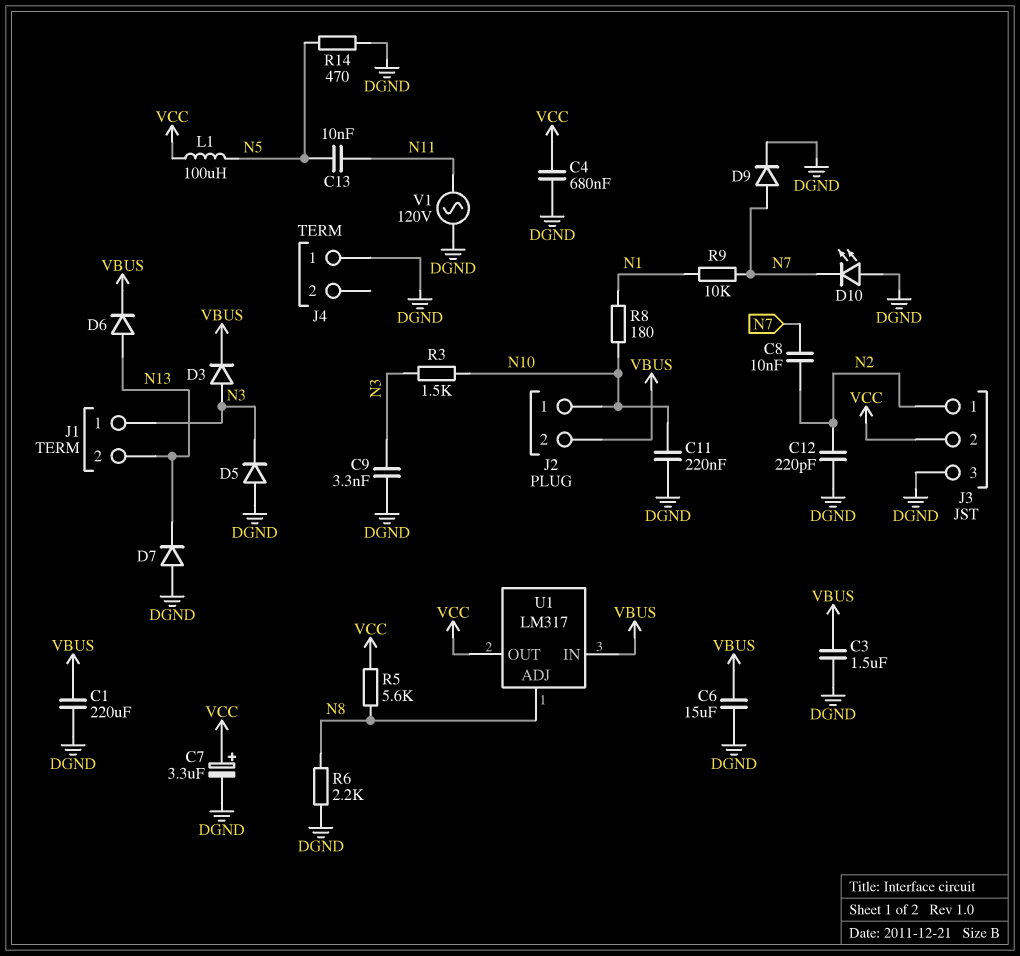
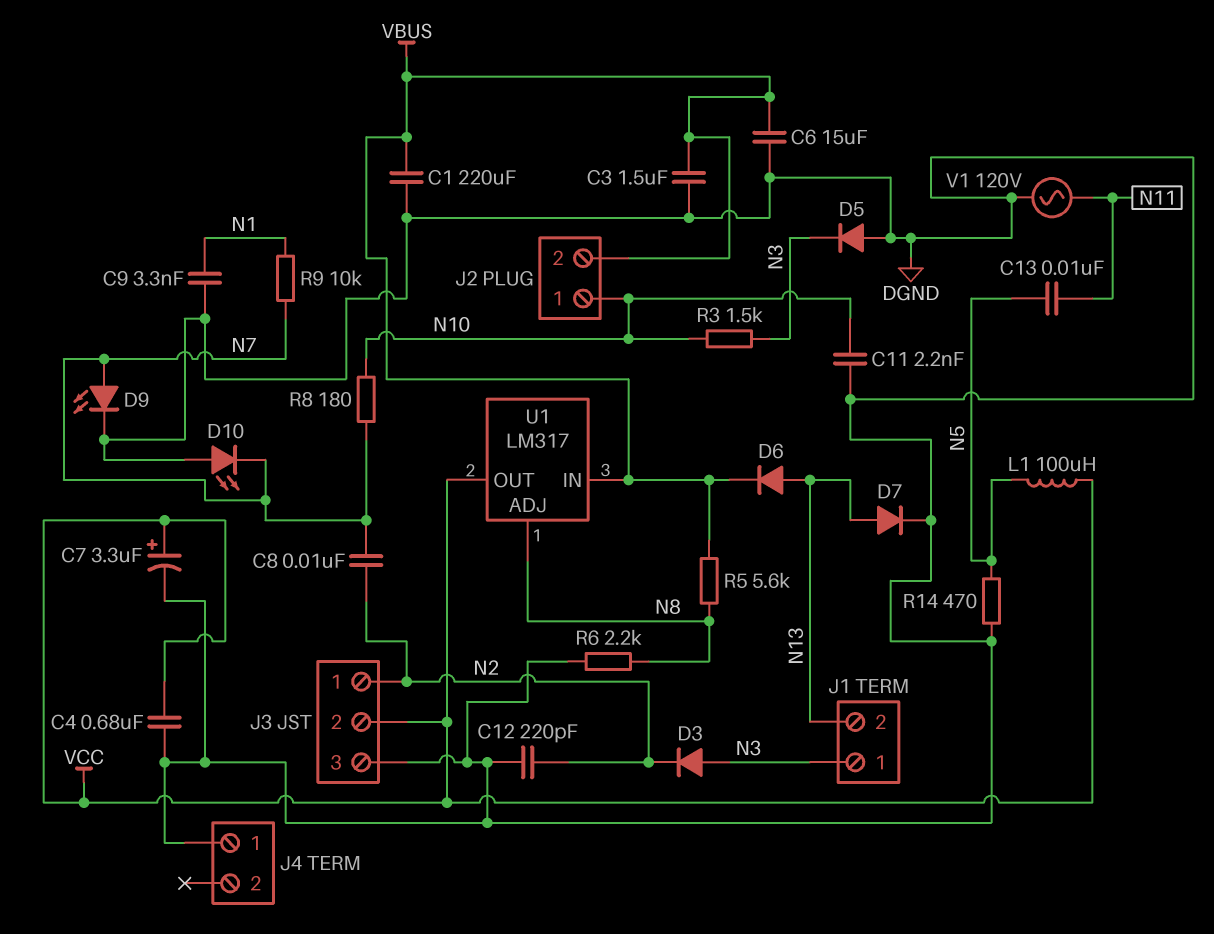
C9: 3.3nF (DGND, N3) -> 3.3nF (DGND, N1)
C11: 220nF (DGND, N10) -> 2.2nF (DGND, N10)
D3: diode (A N3, K VBUS) -> diode (A N3, K N2)
D7: diode (A DGND, K N13) -> diode (A N13, K DGND)
D9: diode (A N7, K DGND) -> LED (A N7, K DGND)
R5: 5.6k (N8, VCC) -> 5.6k (N8, VBUS)
R8: 180 (N1, N10) -> 180 (N7, N10)

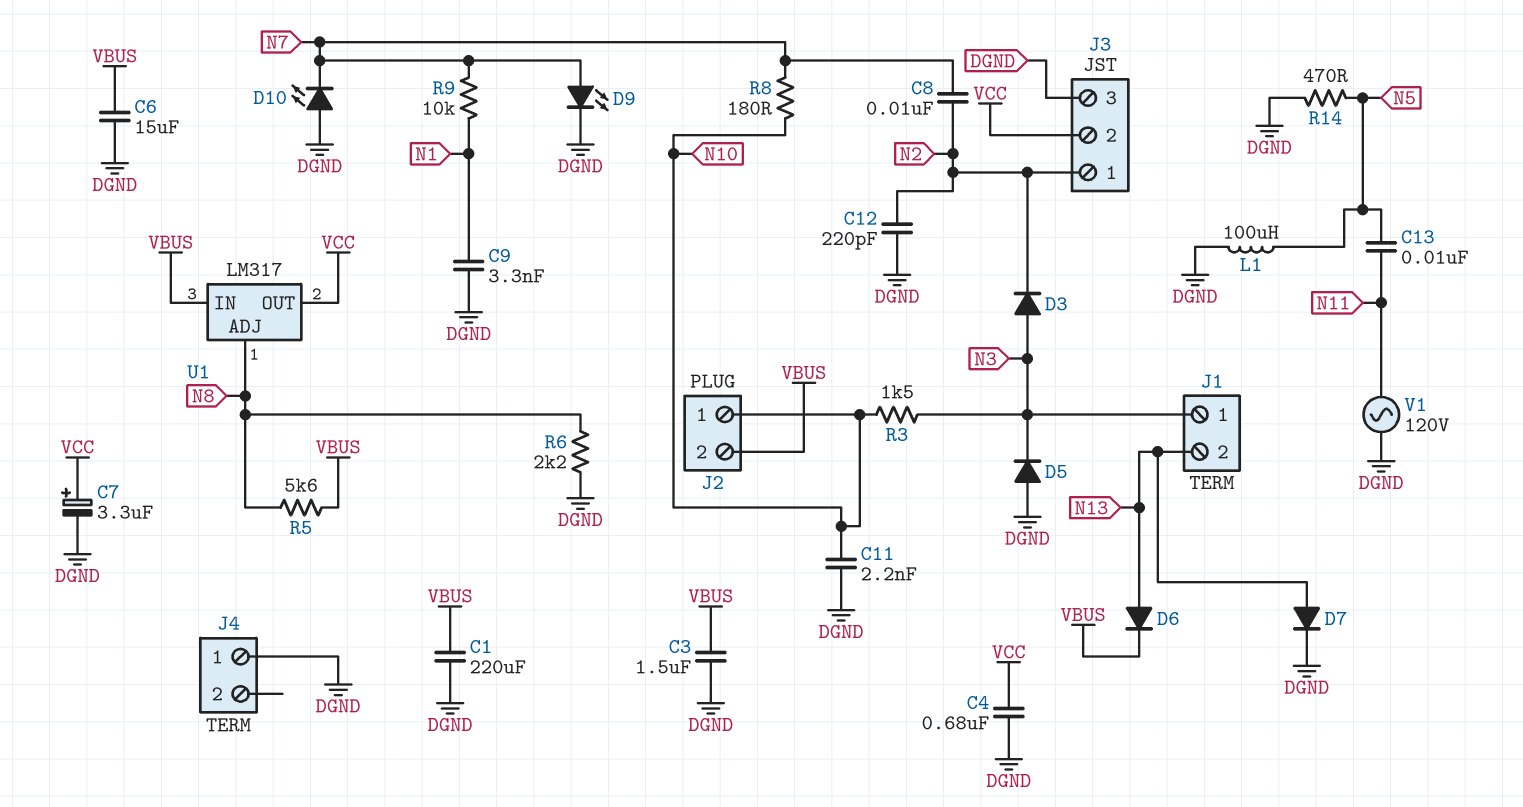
L1: 100uH (N5, VCC) -> 100uH (DGND, N5)

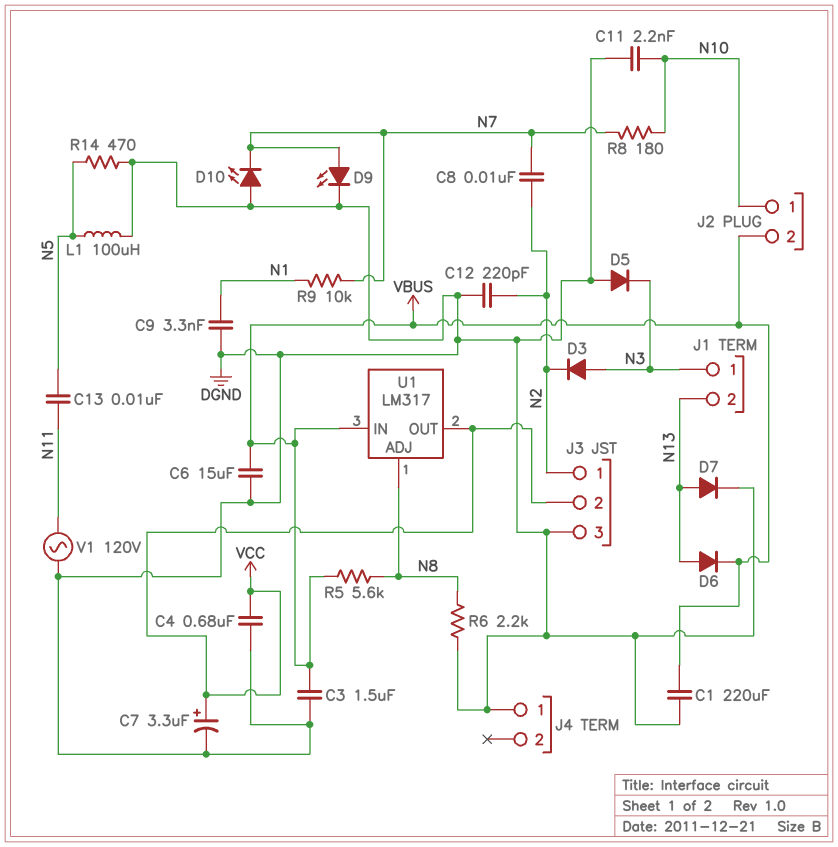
R3: 1.5k (N3, N10) -> none

